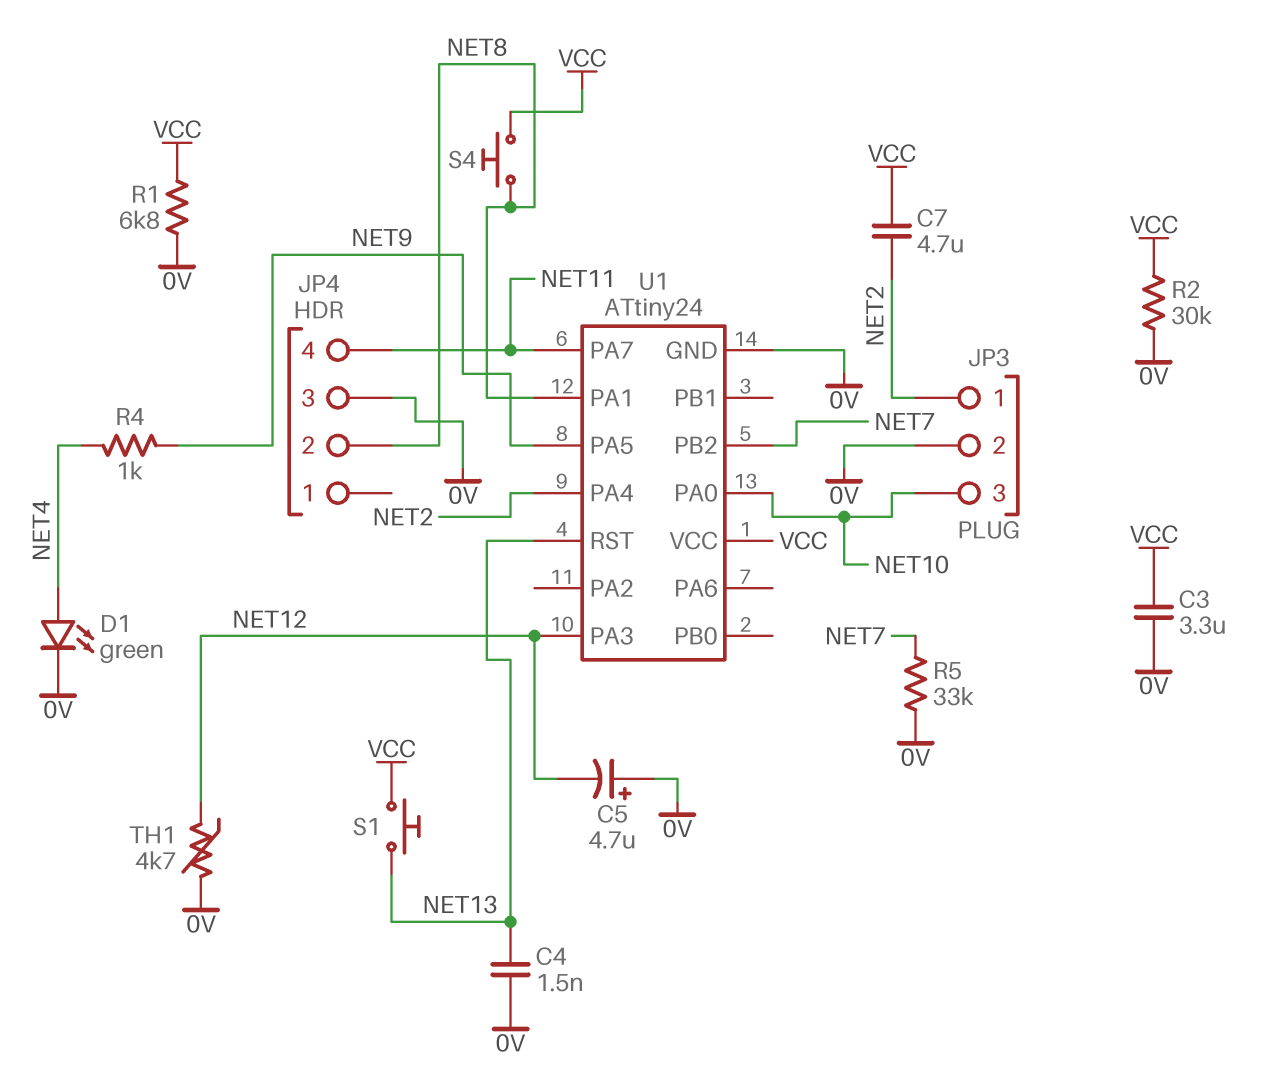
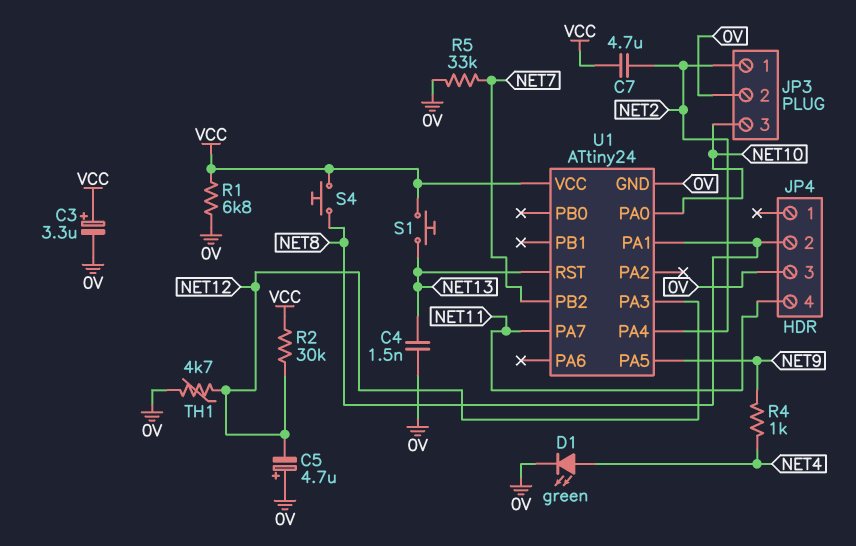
C3: 3.3uF (0V, VCC) -> 3.3uF (plus VCC, minus 0V)
R2: 30k (0V, VCC) -> 30k (NET12, VCC)

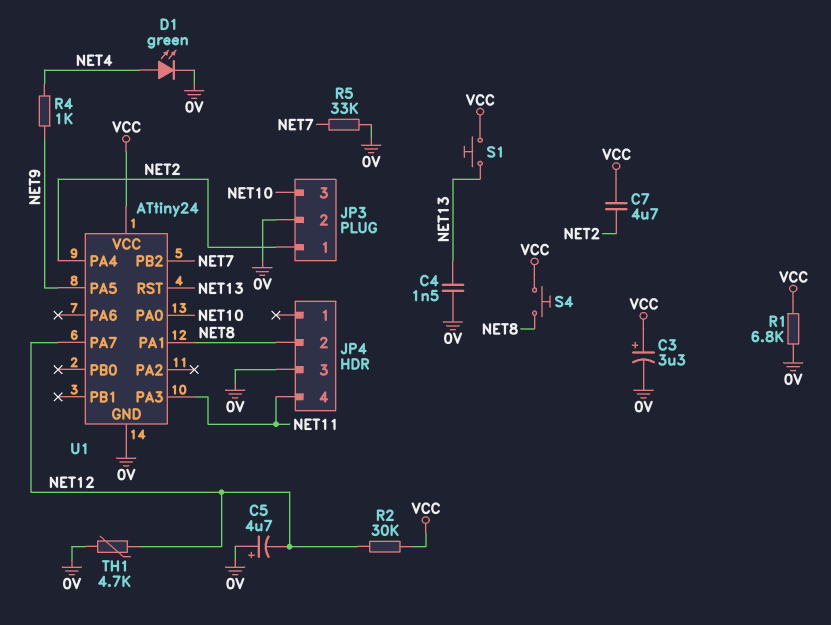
U1 pin PA3: NET12 -> NET11
U1 pin PA7: NET11 -> NET12

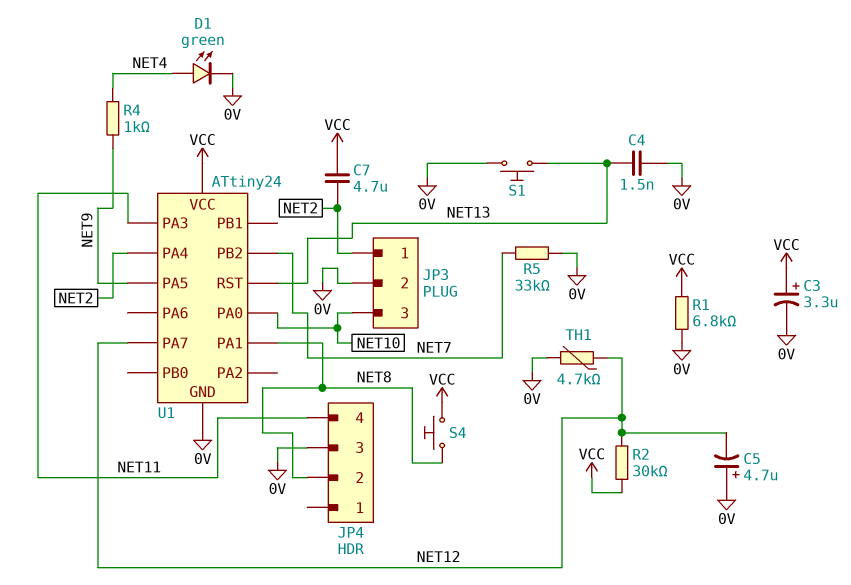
S1: button (NET13, VCC) -> button (0V, NET13)

